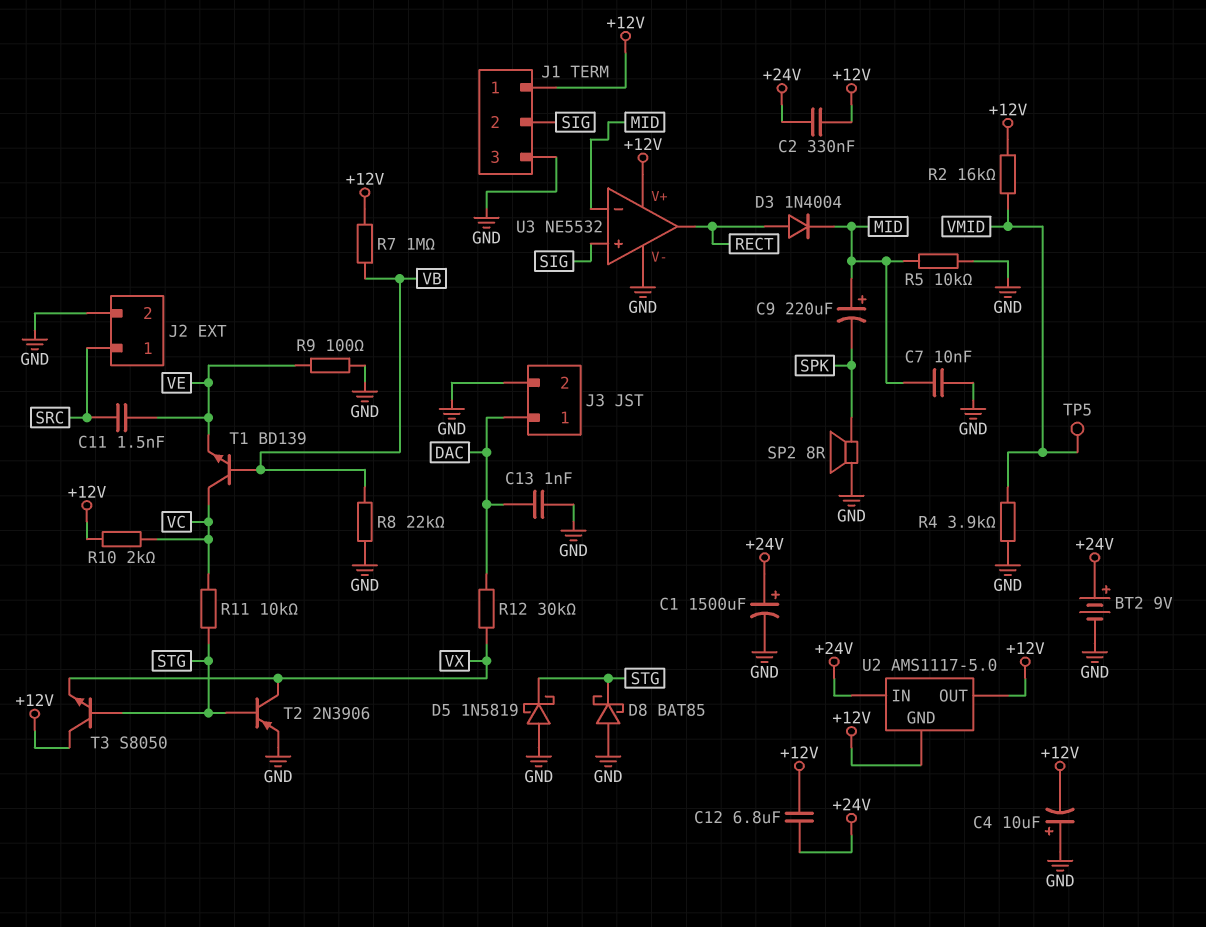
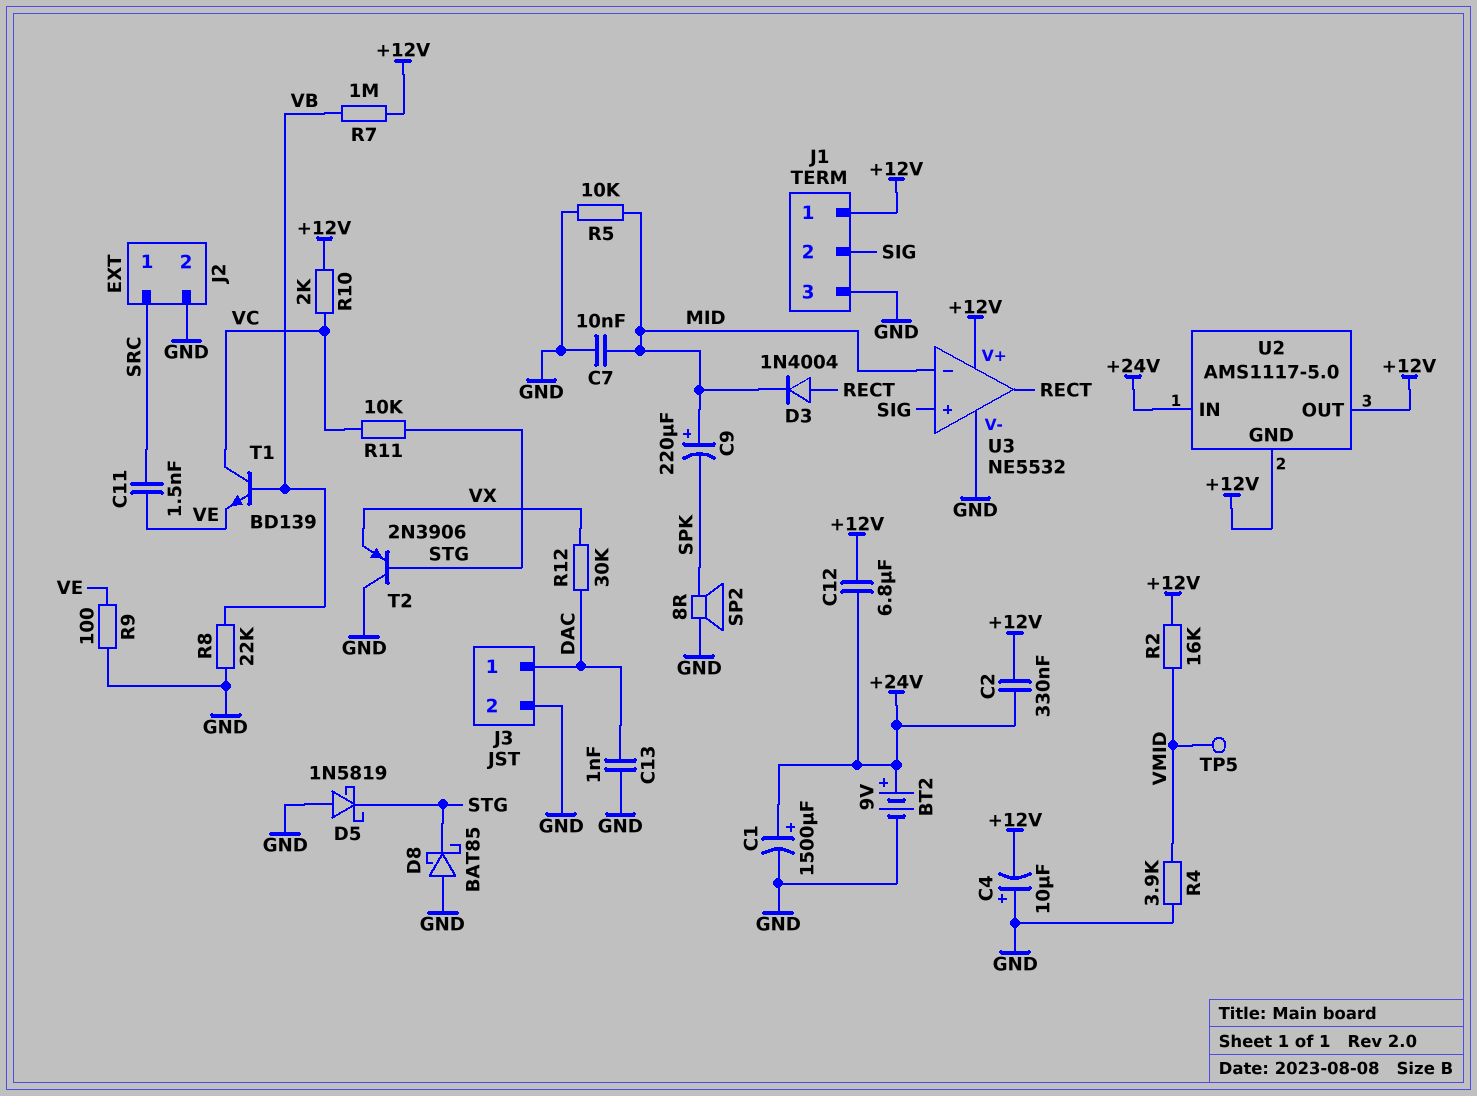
T2: PNP 2N3906 (B STG, C VX, E GND) -> PNP 2N3906 (B STG, C GND, E VX)
T3: NPN S8050 (B STG, C +12V, E VX) -> none

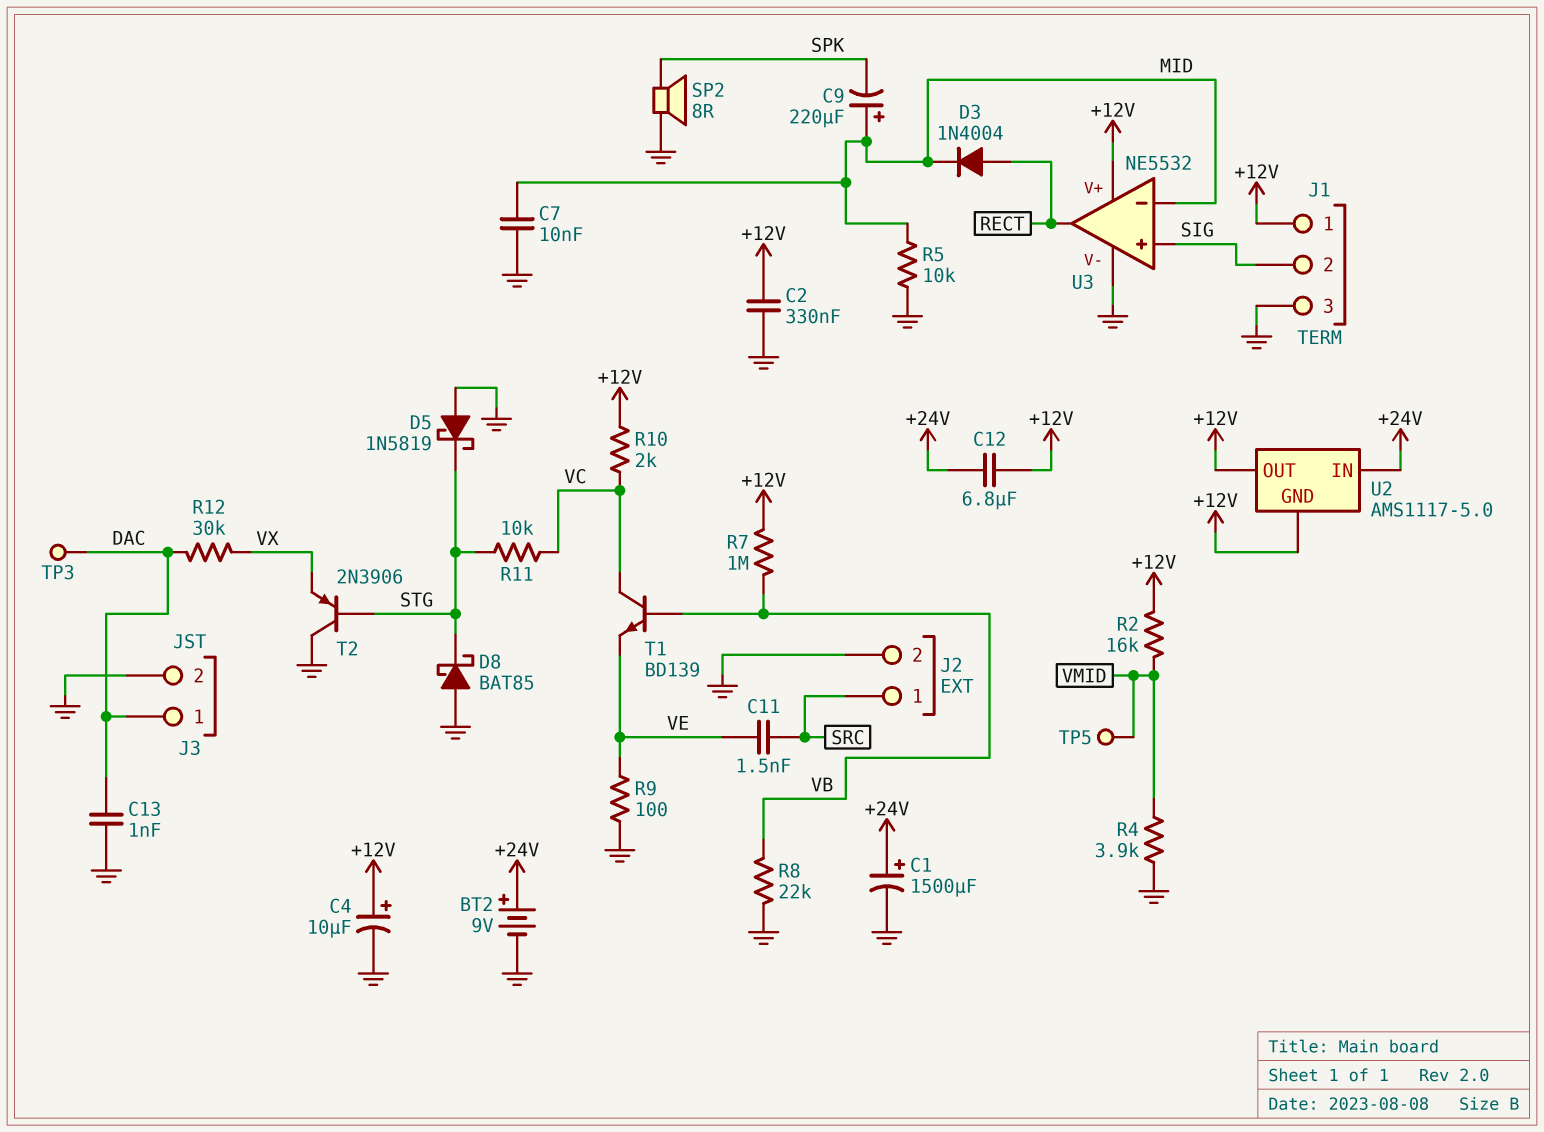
C2: 330nF (+12V, +24V) -> 330nF (+12V, GND)
C4: 10uF (plus GND, minus +12V) -> 10uF (plus +12V, minus GND)
TP3: none -> test point (DAC)

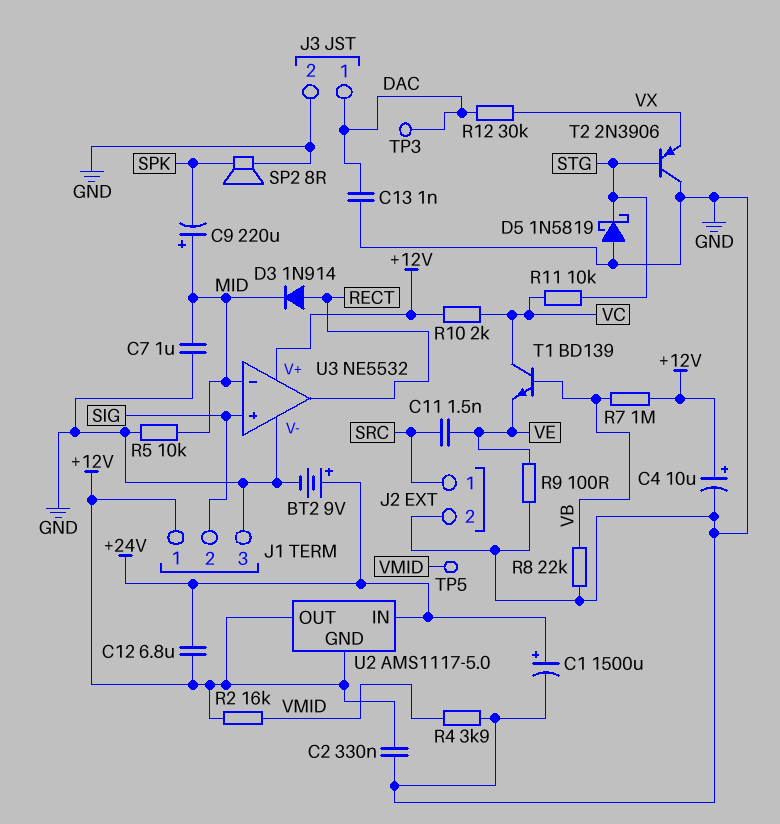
C7: 10nF (GND, MID) -> 1uF (GND, MID)
D3: diode 1N4004 (A RECT, K MID) -> diode 1N914 (A RECT, K MID)
D8: schottky BAT85 (A GND, K STG) -> none

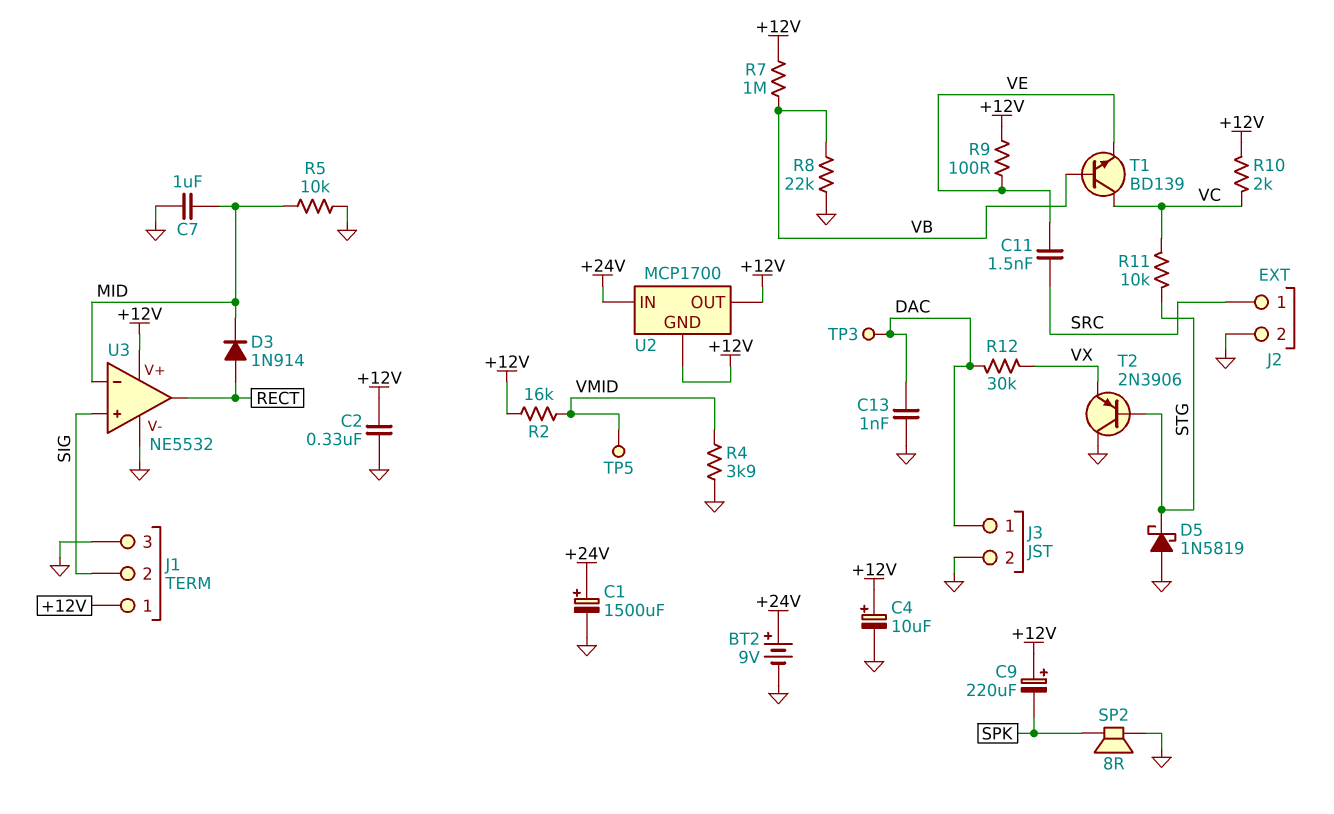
C9: 220uF (plus MID, minus SPK) -> 220uF (plus +12V, minus SPK)
C12: 6.8uF (+12V, +24V) -> none
R9: 100 (GND, VE) -> 100 (+12V, VE)
U2: AMS1117-5.0 -> MCP1700

